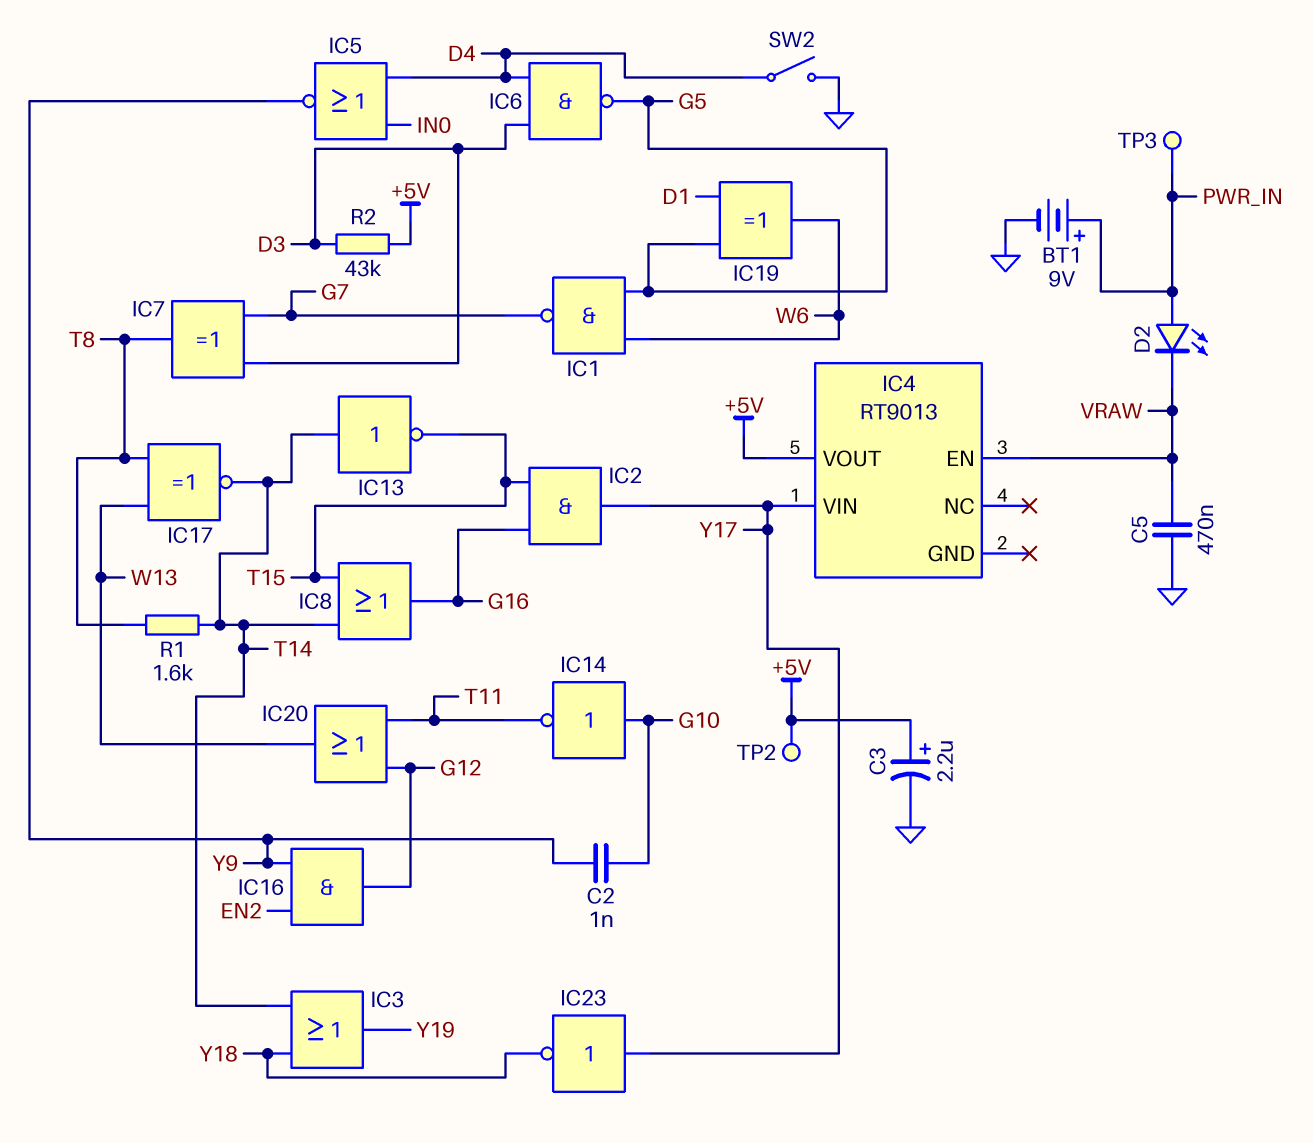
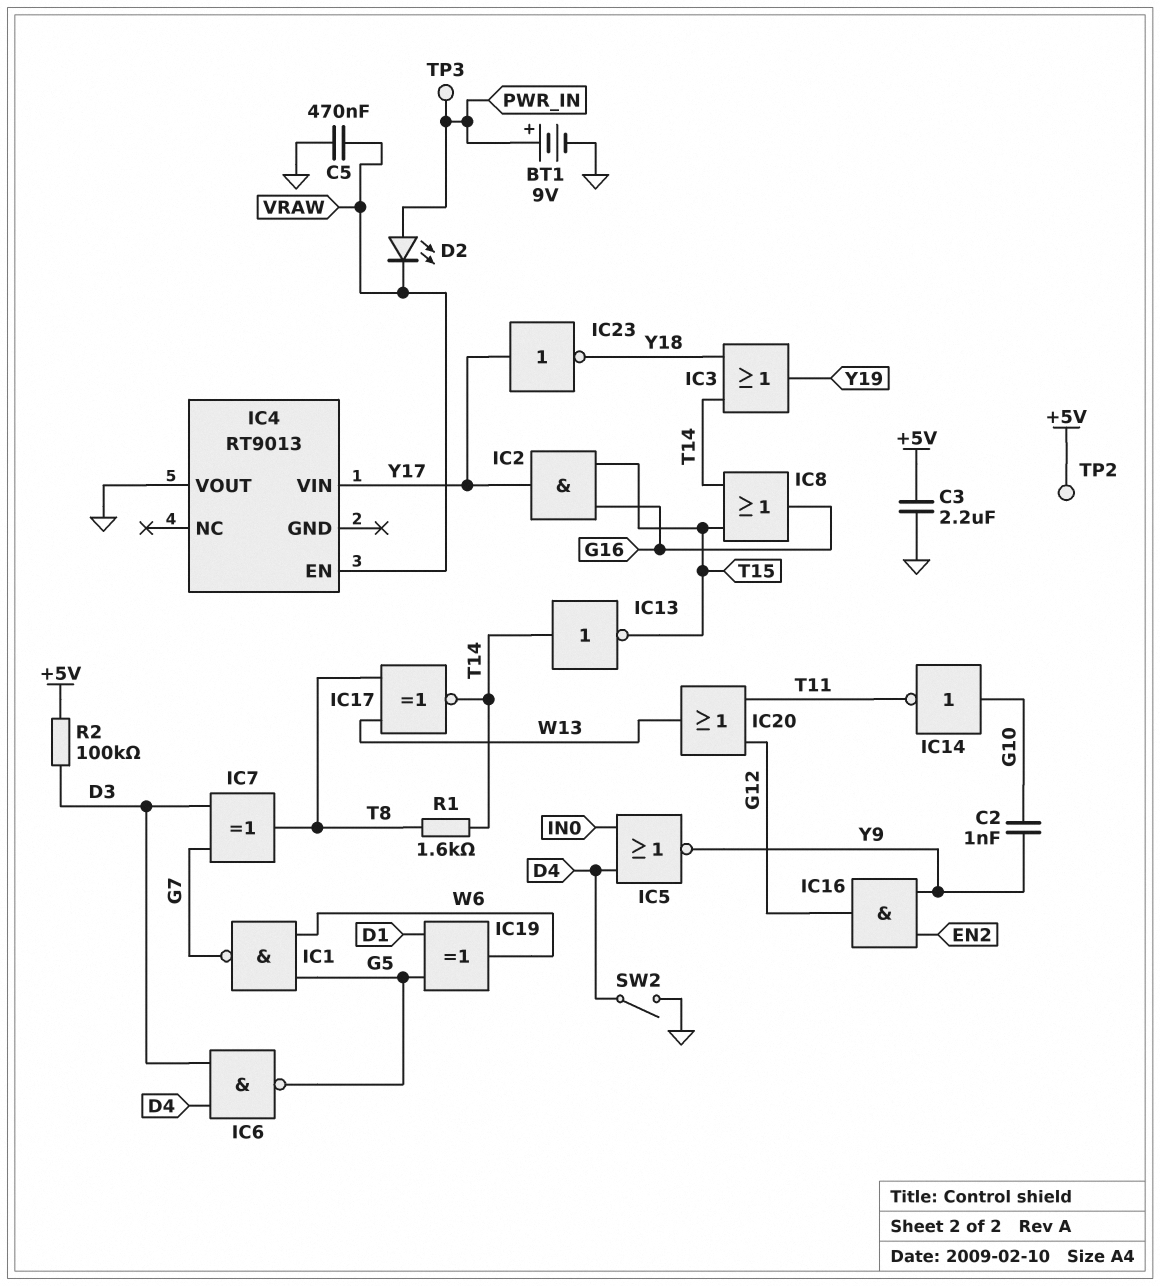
C3: 2.2uF (plus +5V, minus GND) -> 2.2uF (+5V, GND)
IC4 pin VOUT: +5V -> GND
R2: 43k (+5V, D3) -> 100k (+5V, D3)

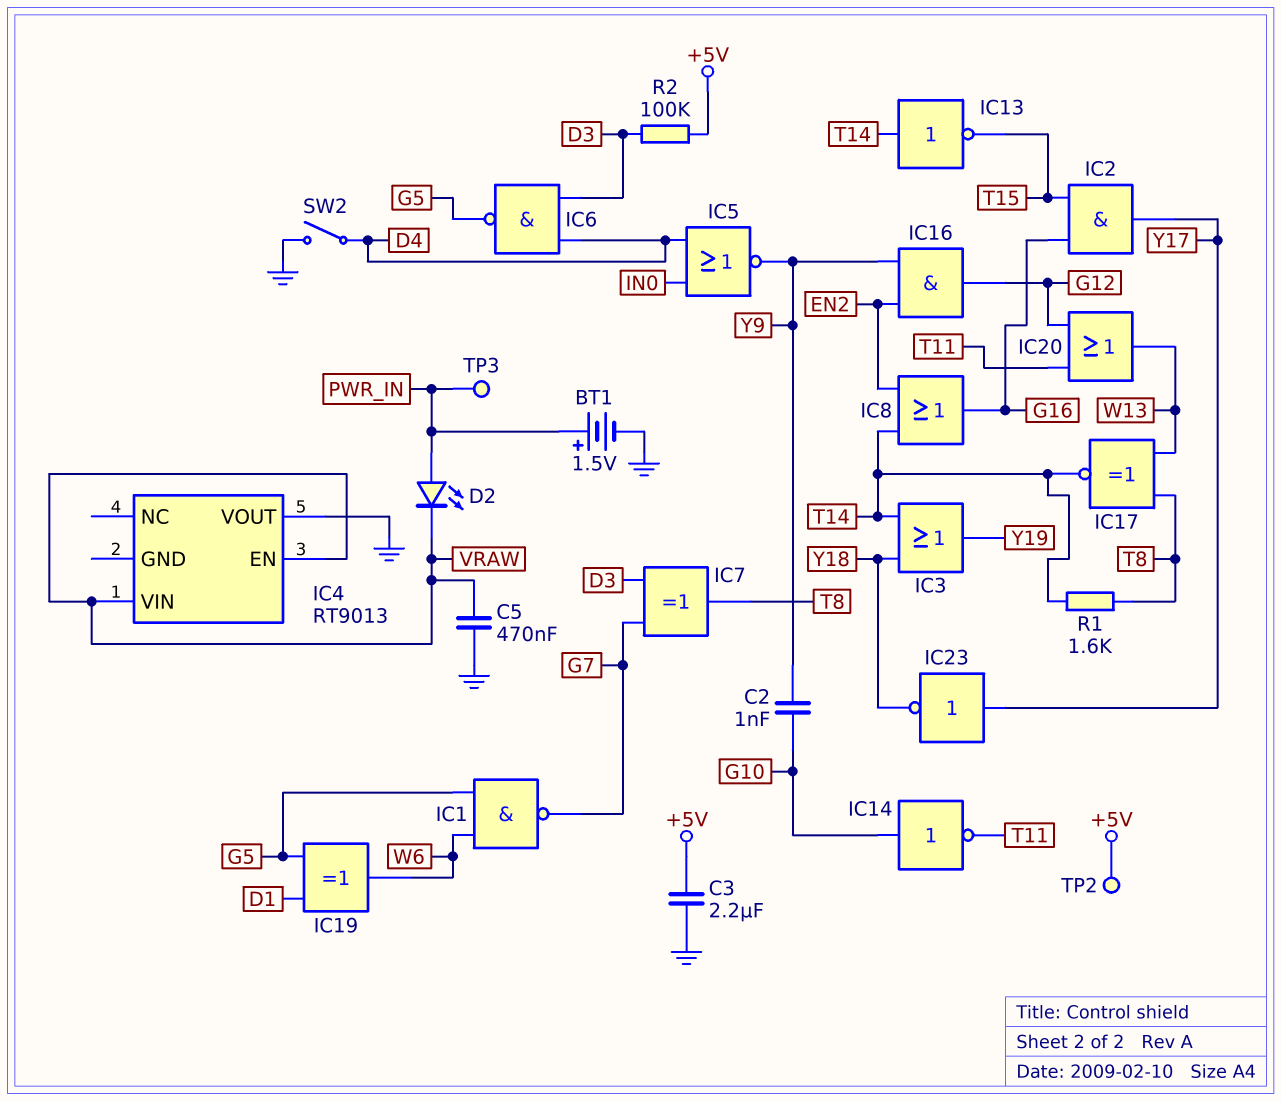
BT1: 9V (plus PWR_IN, minus GND) -> 1.5V (plus PWR_IN, minus GND)
IC4 pin VIN: Y17 -> VRAW
IC8: OR (in T14, in T15, out G16) -> OR (in EN2, in T14, out G16)

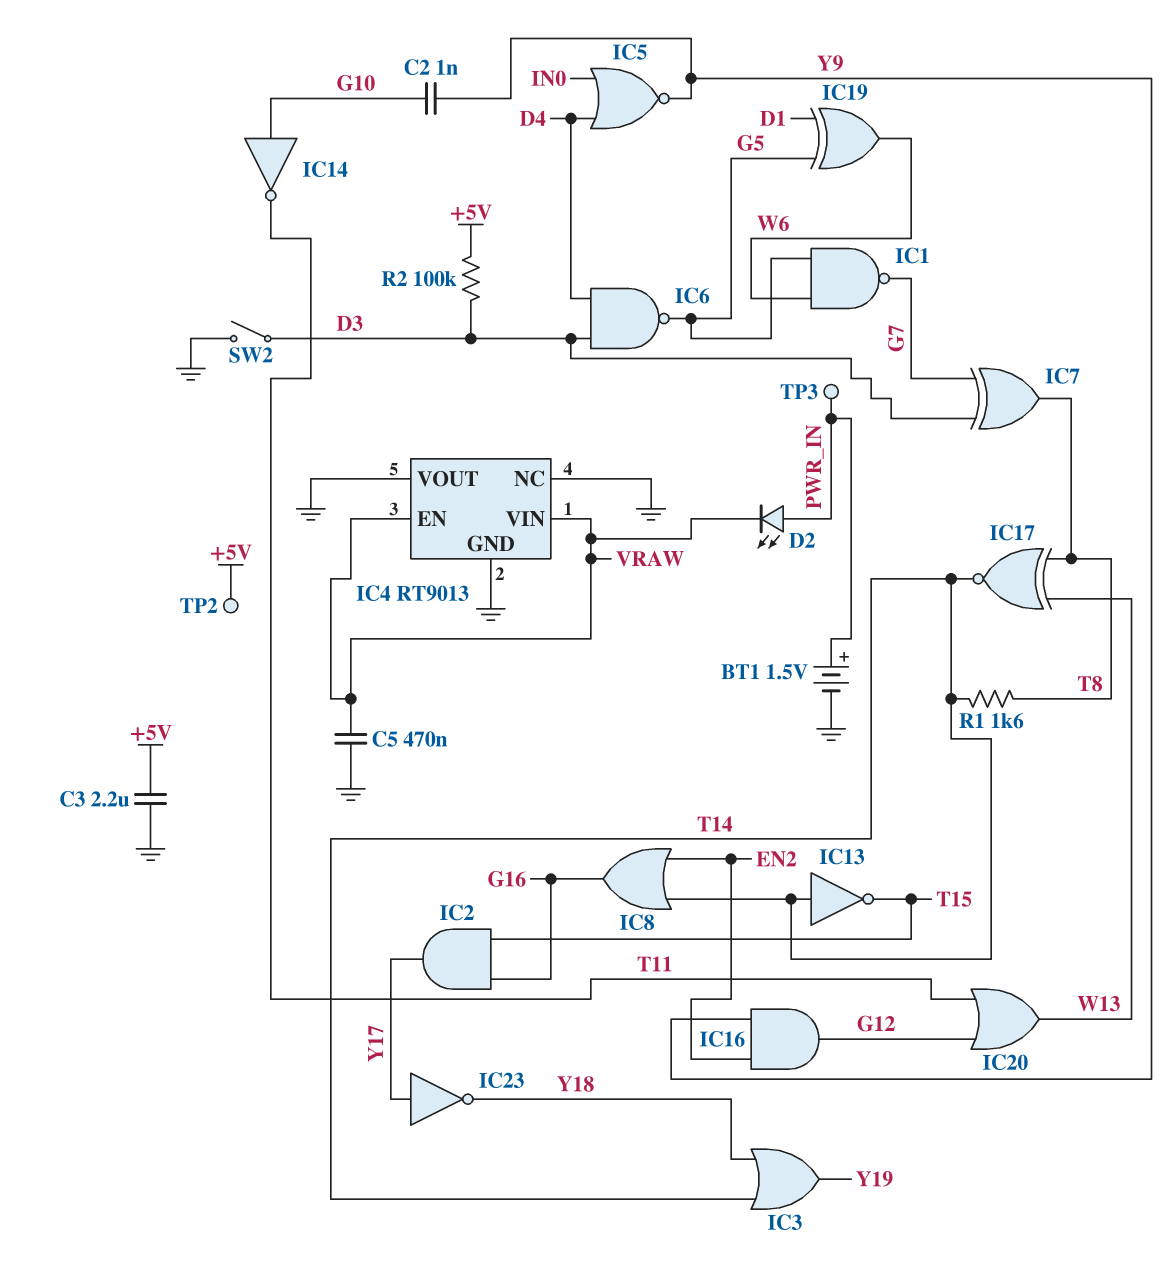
IC4 pin GND: none -> GND
IC4 pin NC: none -> GND
SW2: switch (D4, GND) -> switch (D3, GND)

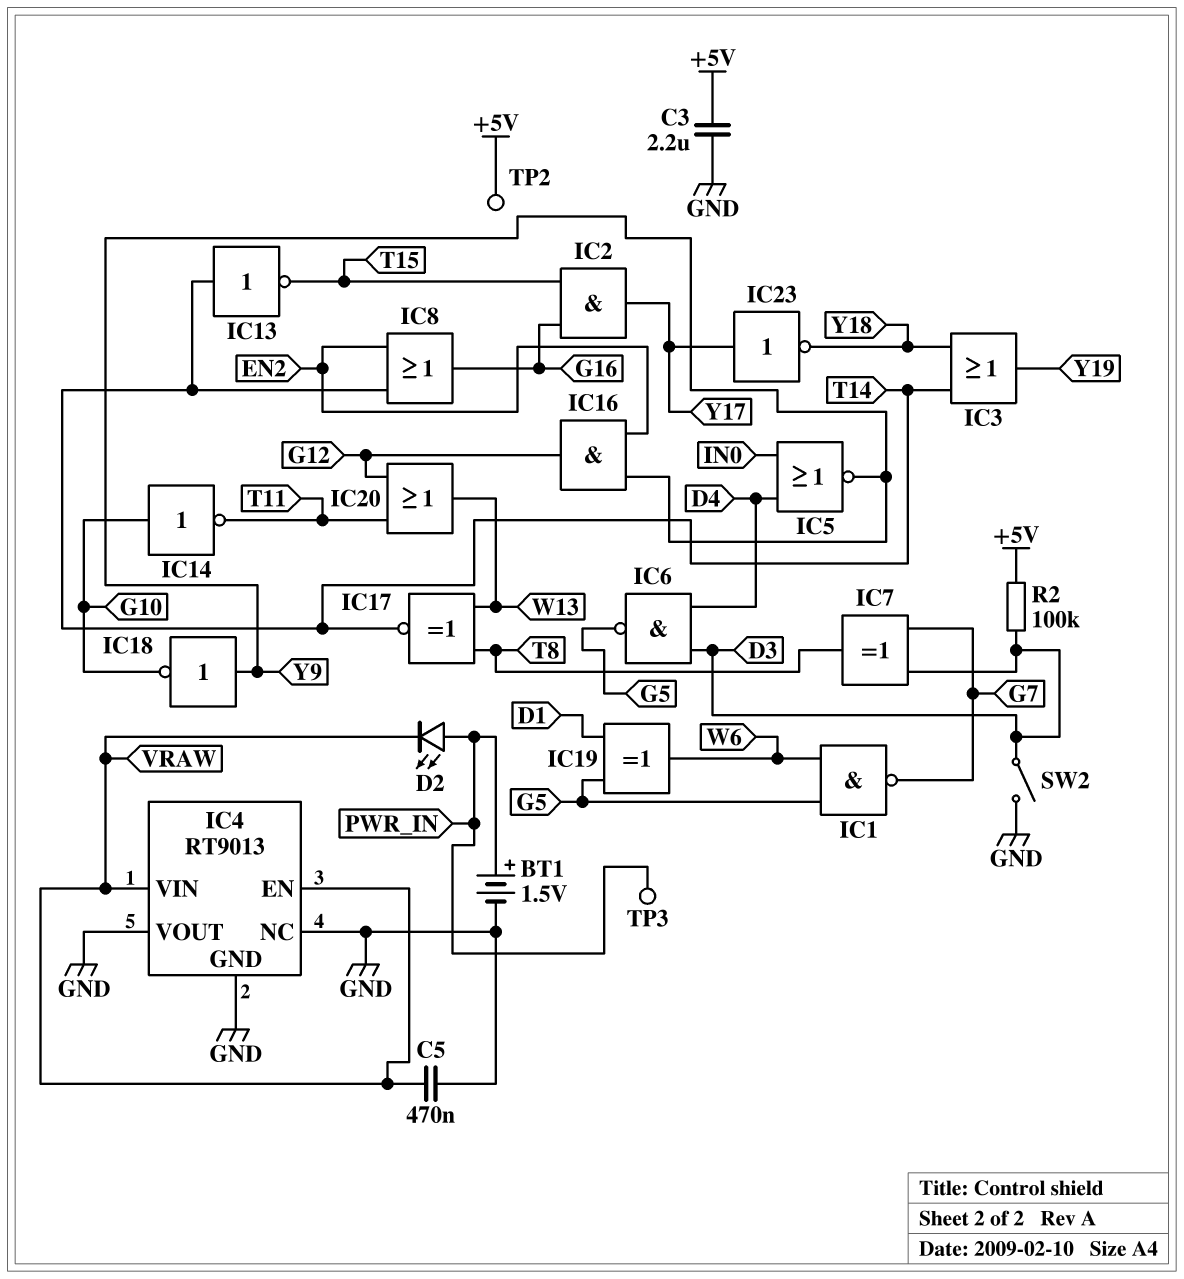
C2: 1nF (G10, Y9) -> none
IC18: none -> NOT (in Y9, out G10)
R1: 1.6k (T8, T14) -> none

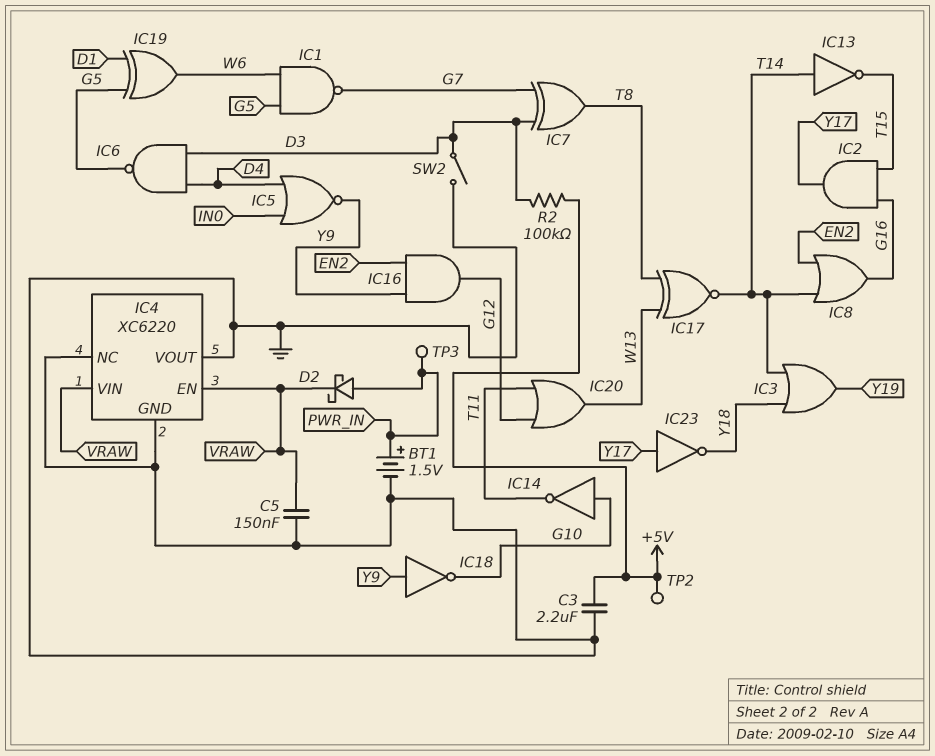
C5: 470nF (GND, VRAW) -> 150nF (GND, VRAW)
D2: LED (A PWR_IN, K VRAW) -> schottky (A PWR_IN, K VRAW)
IC4: RT9013 -> XC6220

